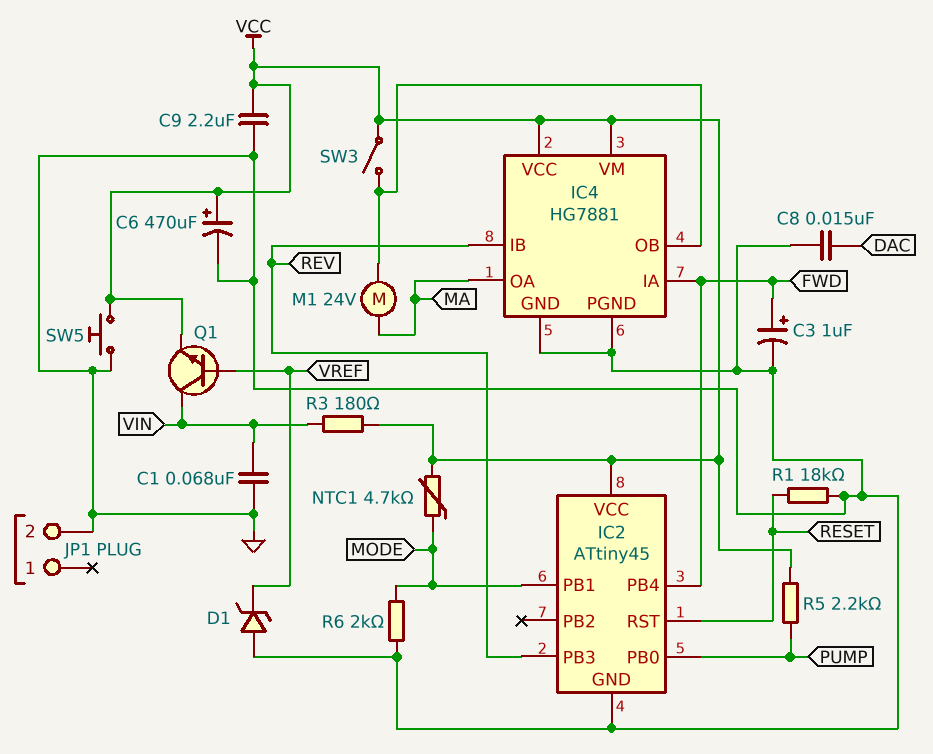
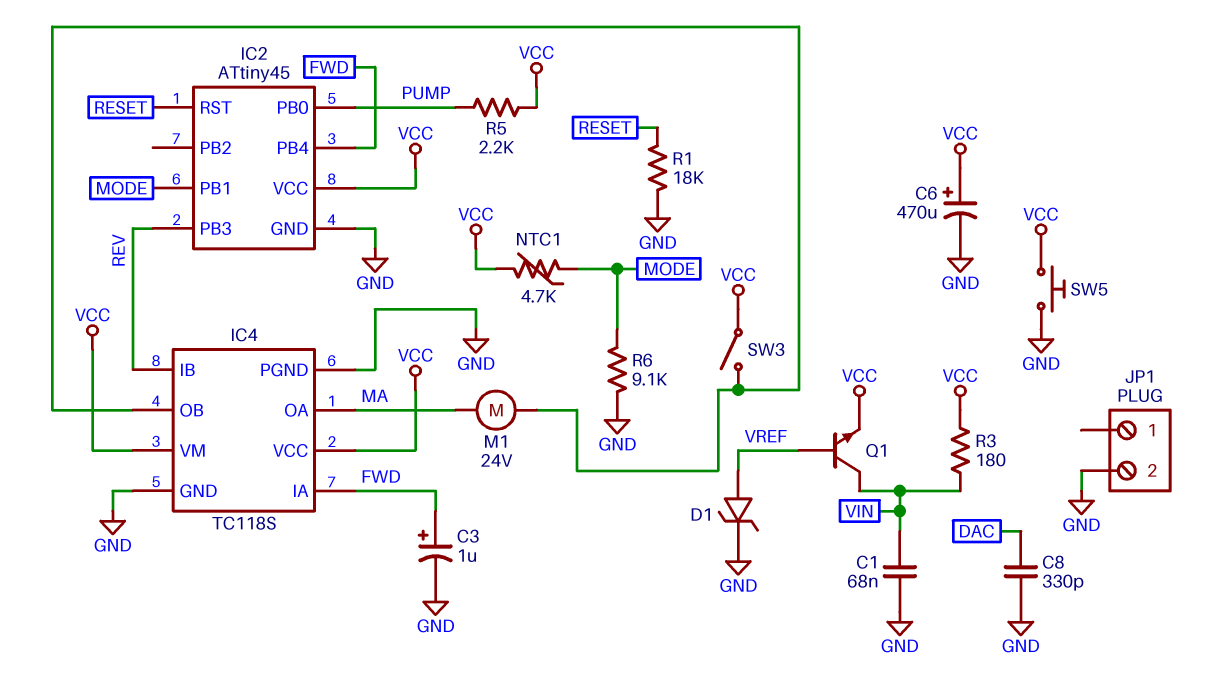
C8: 15nF (DAC, GND) -> 330pF (DAC, GND)
C9: 2.2uF (GND, VCC) -> none
D1: zener (A GND, K VREF) -> zener (A VREF, K GND)
IC4: HG7881 -> TC118S
R6: 2k (GND, MODE) -> 9.1k (GND, MODE)

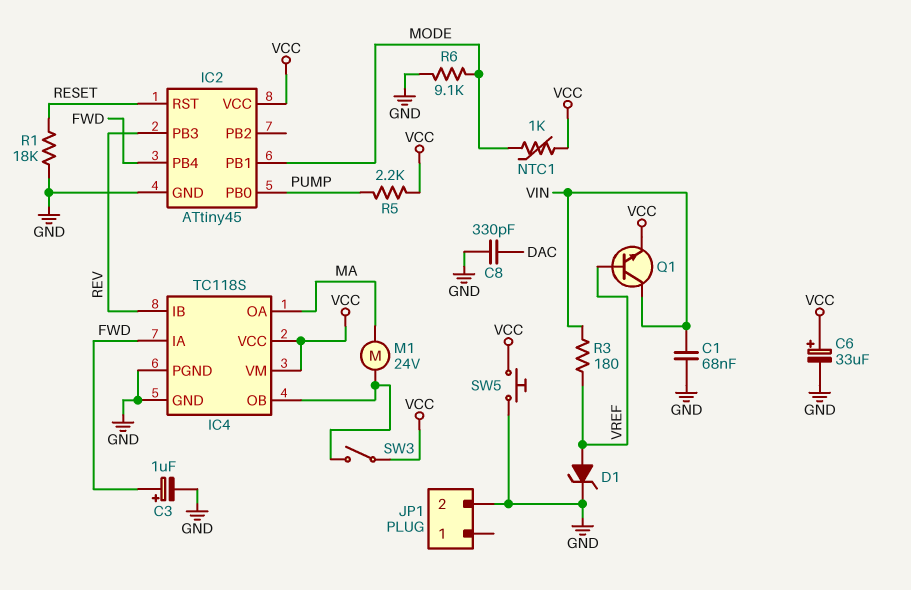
C6: 470uF (plus VCC, minus GND) -> 33uF (plus VCC, minus GND)
NTC1: 4.7k (MODE, VCC) -> 1k (MODE, VCC)
R3: 180 (VCC, VIN) -> 180 (VIN, VREF)

